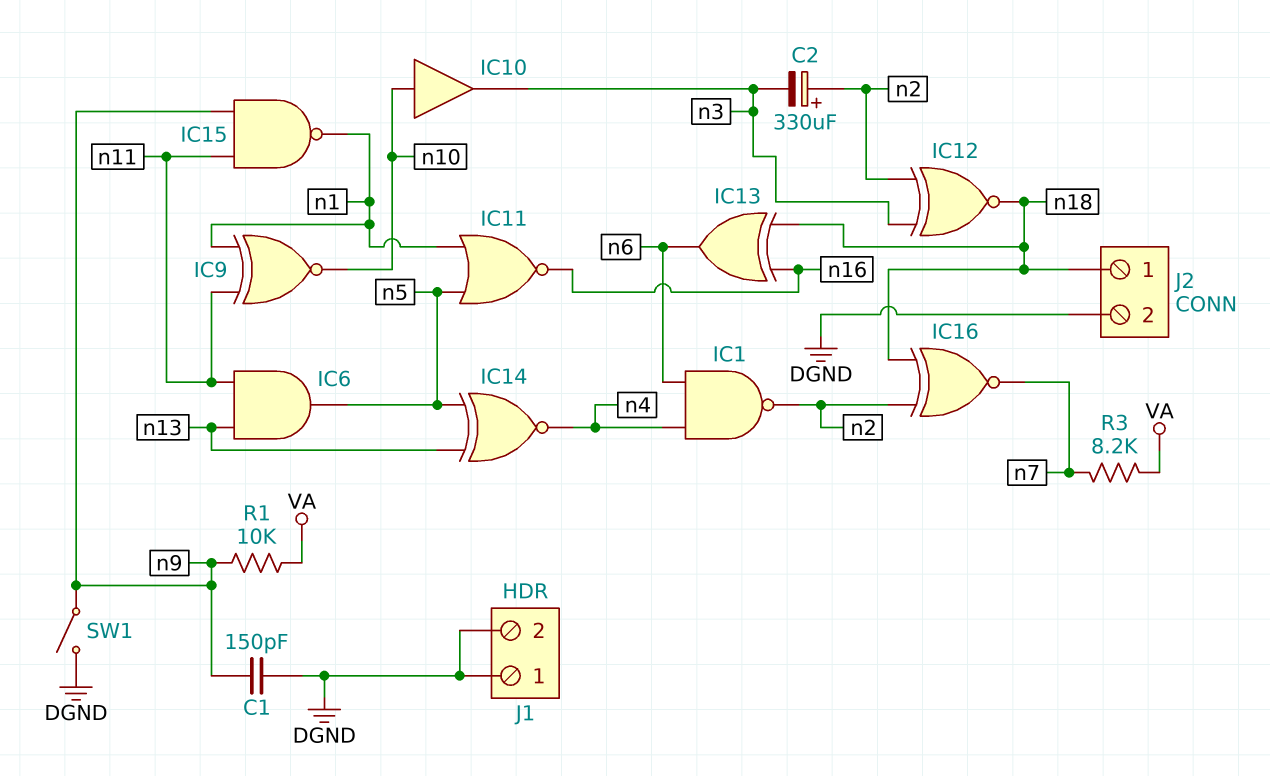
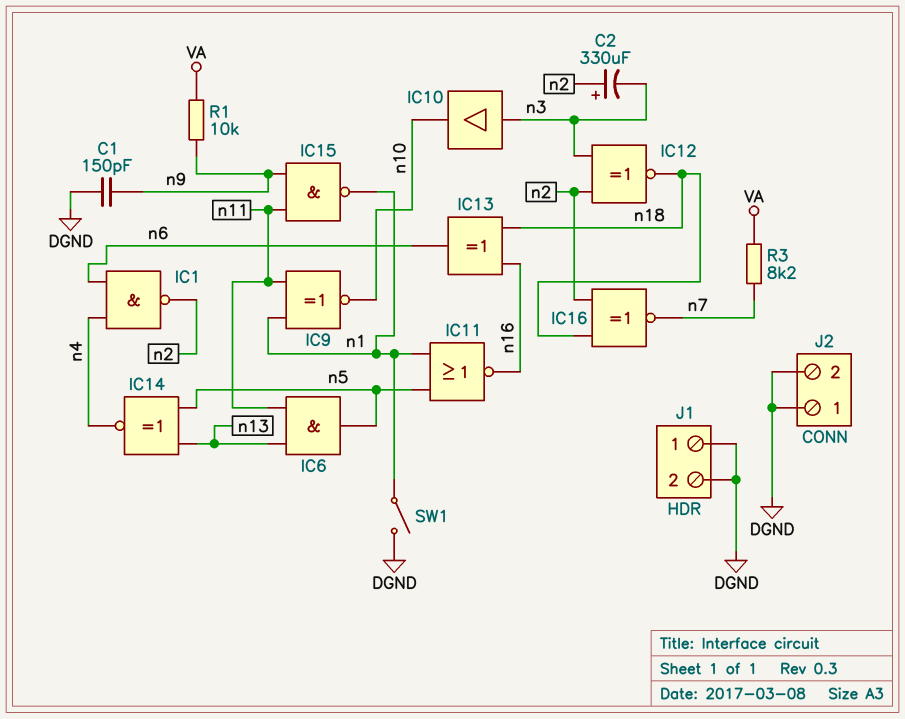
IC10: buffer (in n10, out n3) -> buffer (in n3, out n10)
J2 pin 1: n18 -> DGND
SW1: switch (DGND, n9) -> switch (DGND, n1)

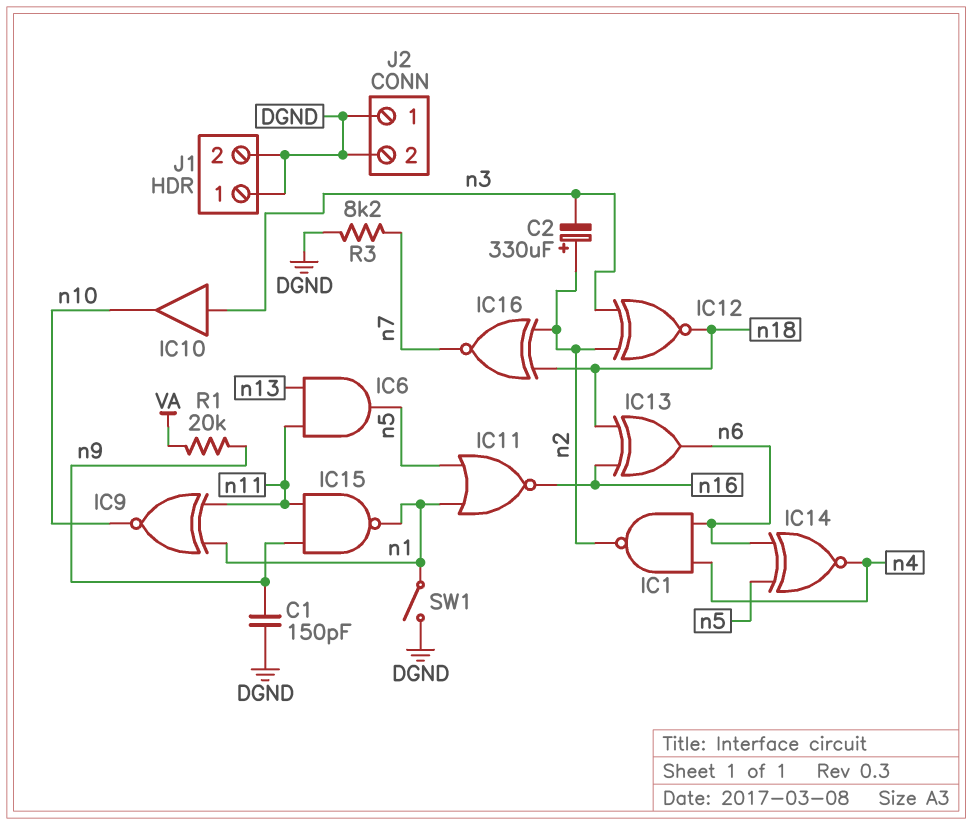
IC14: XNOR (in n5, in n13, out n4) -> XNOR (in n5, in n6, out n4)
R1: 10k (VA, n9) -> 20k (VA, n9)
R3: 8.2k (VA, n7) -> 8.2k (DGND, n7)

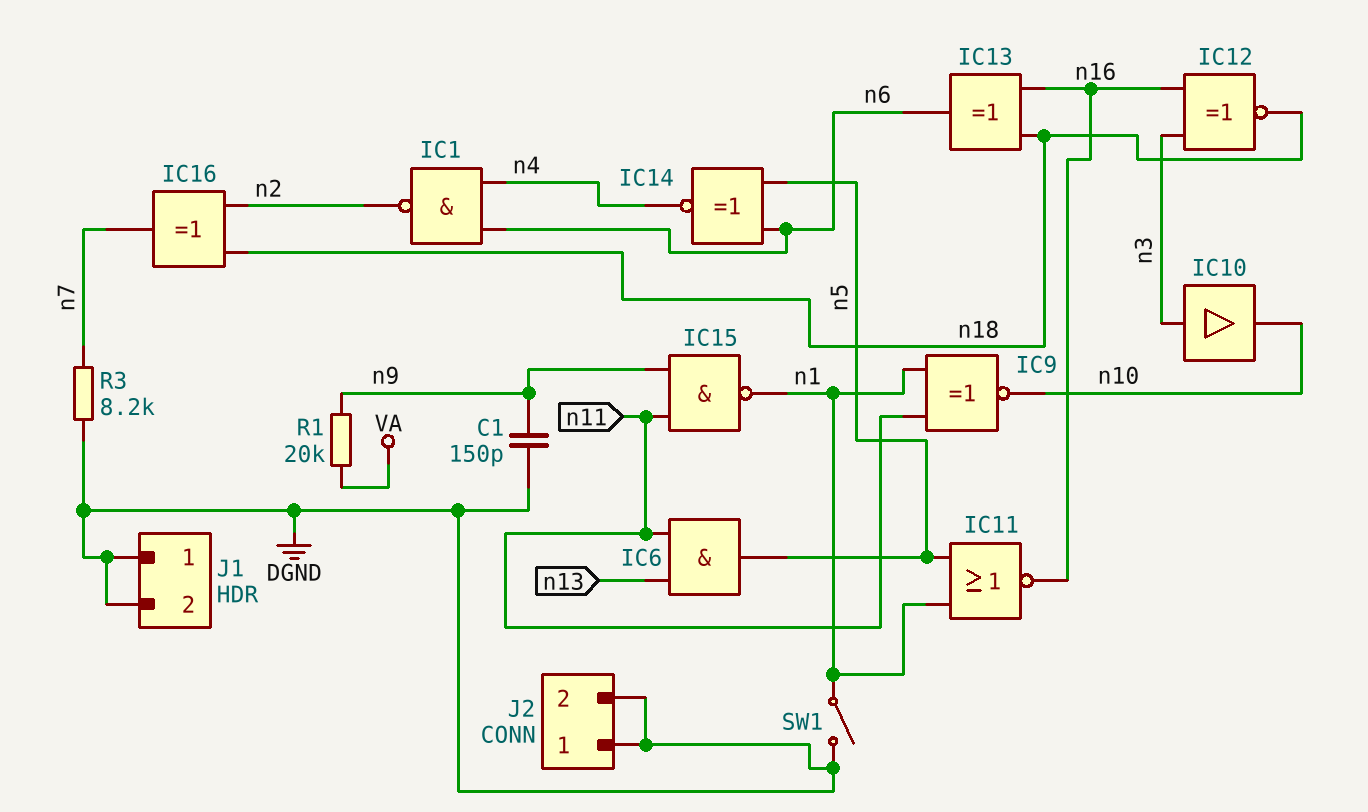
C2: 330uF (plus n2, minus n3) -> none
IC12: XNOR (in n2, in n3, out n18) -> XNOR (in n3, in n16, out n18)
IC16: XNOR (in n2, in n18, out n7) -> XOR (in n2, in n18, out n7)

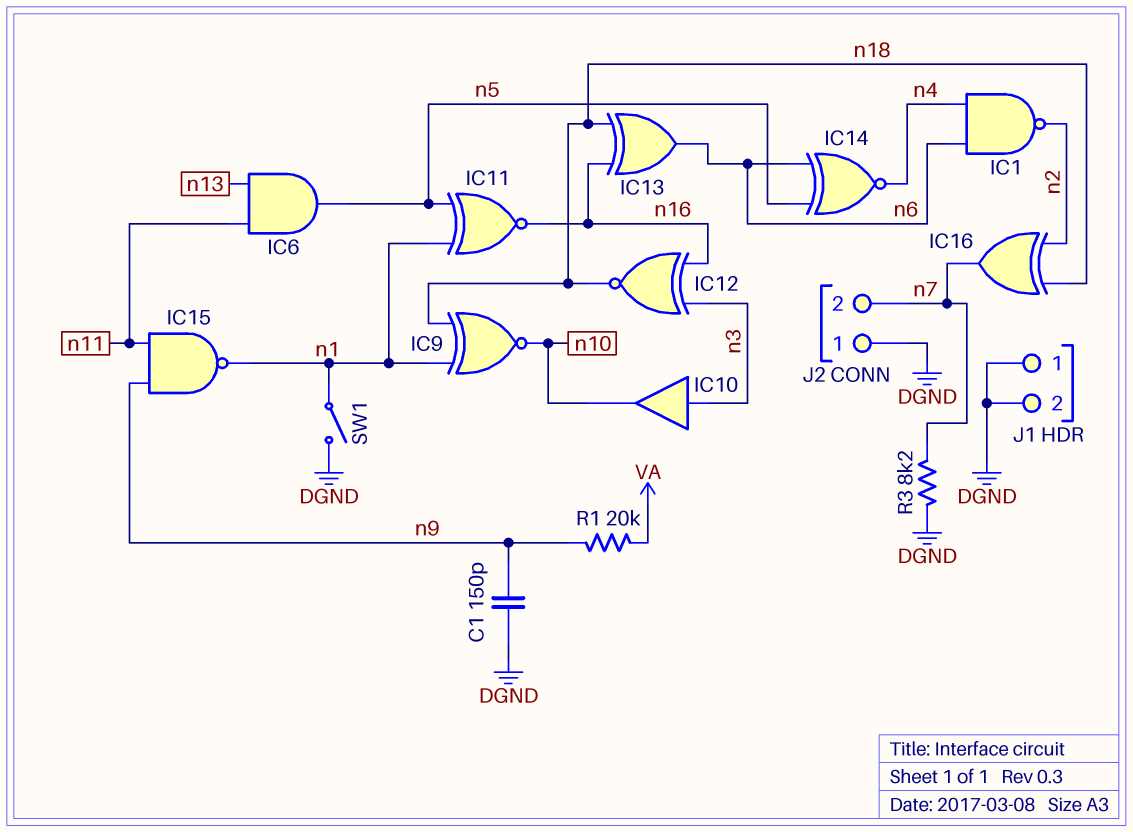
IC9: XNOR (in n1, in n11, out n10) -> XNOR (in n1, in n18, out n10)
IC11: NOR (in n1, in n5, out n16) -> XNOR (in n1, in n5, out n16)
J2 pin 2: DGND -> n7

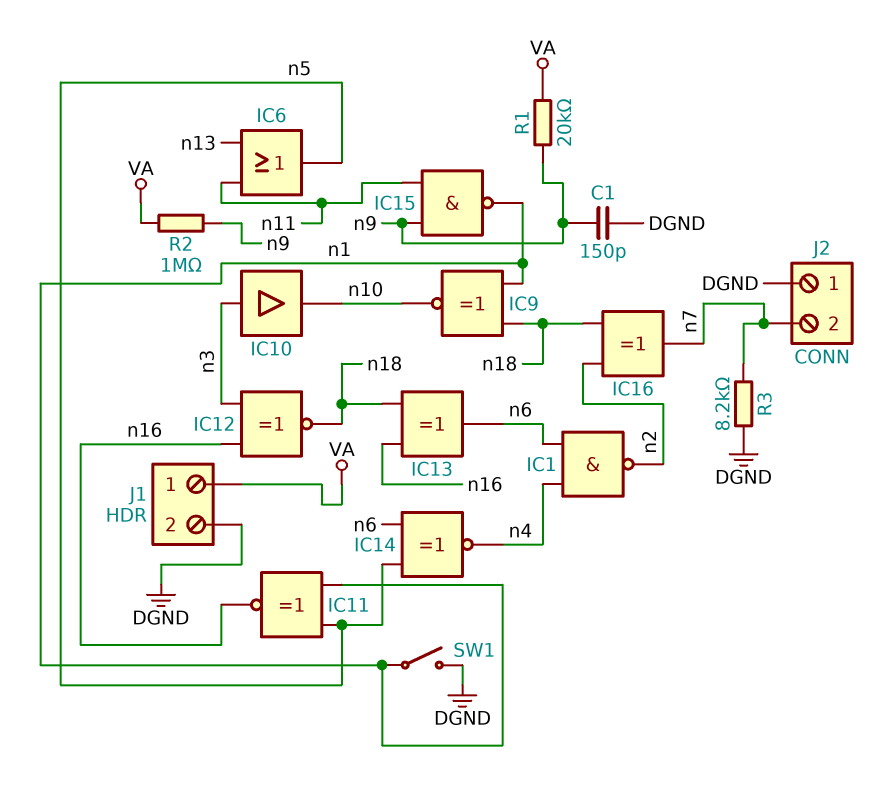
IC6: AND (in n11, in n13, out n5) -> OR (in n11, in n13, out n5)
J1 pin 1: DGND -> VA
R2: none -> 1M (VA, n9)

